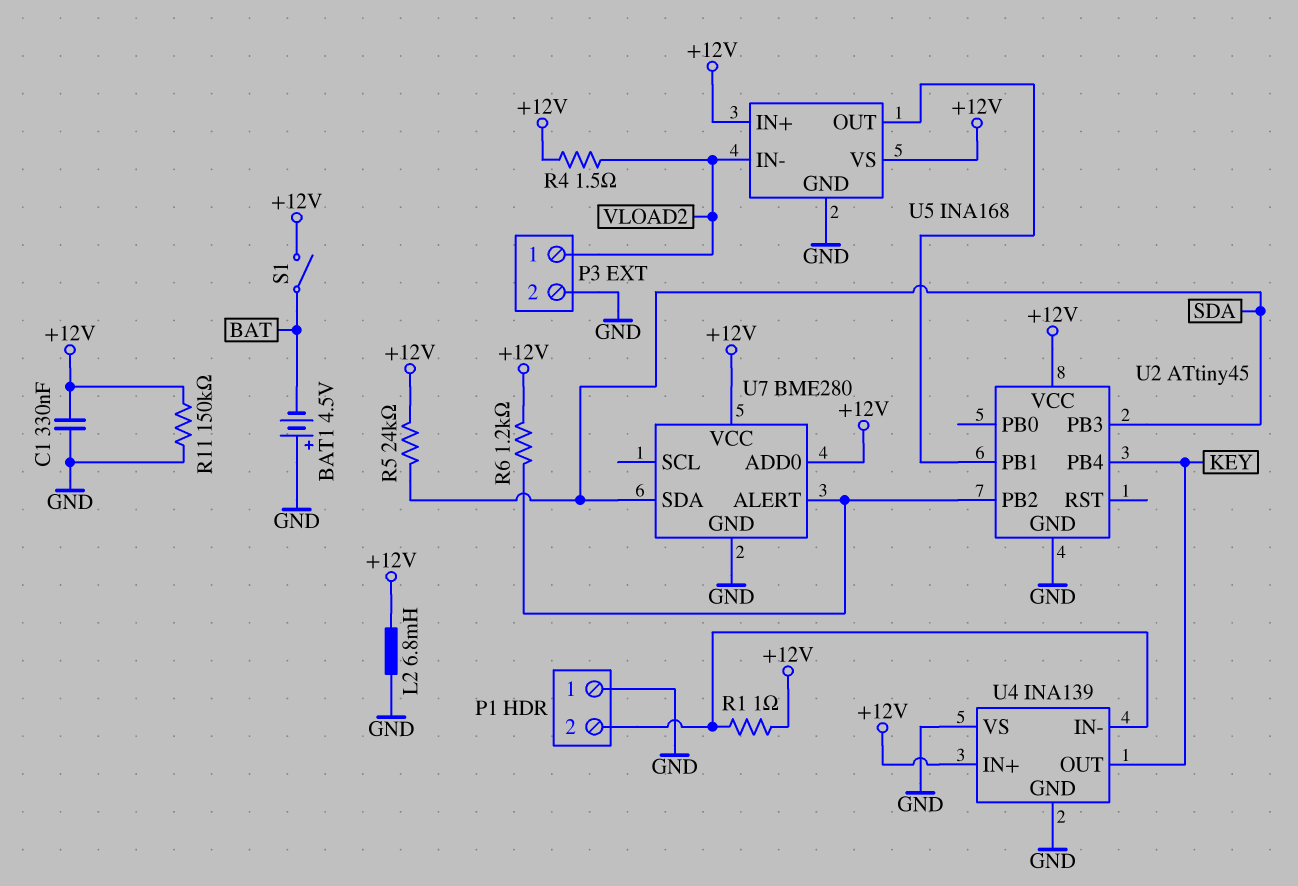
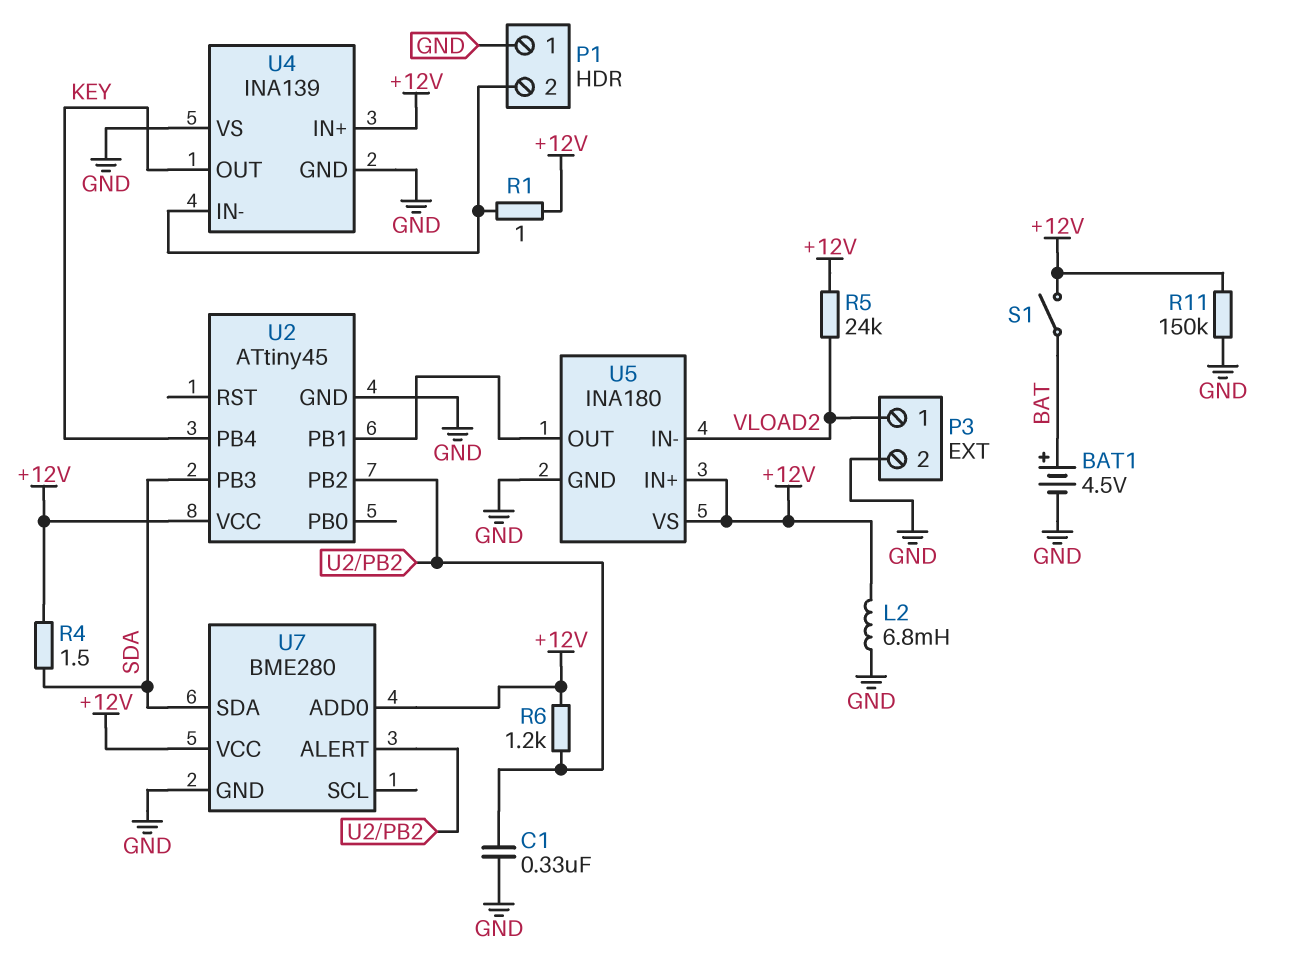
BAT1: 4.5V (plus GND, minus BAT) -> 4.5V (plus BAT, minus GND)
C1: 330nF (+12V, GND) -> 330nF (GND, U2/PB2)
R4: 1.5 (+12V, VLOAD2) -> 1.5 (+12V, SDA)
R5: 24k (+12V, SDA) -> 24k (+12V, VLOAD2)
U5: INA168 -> INA180

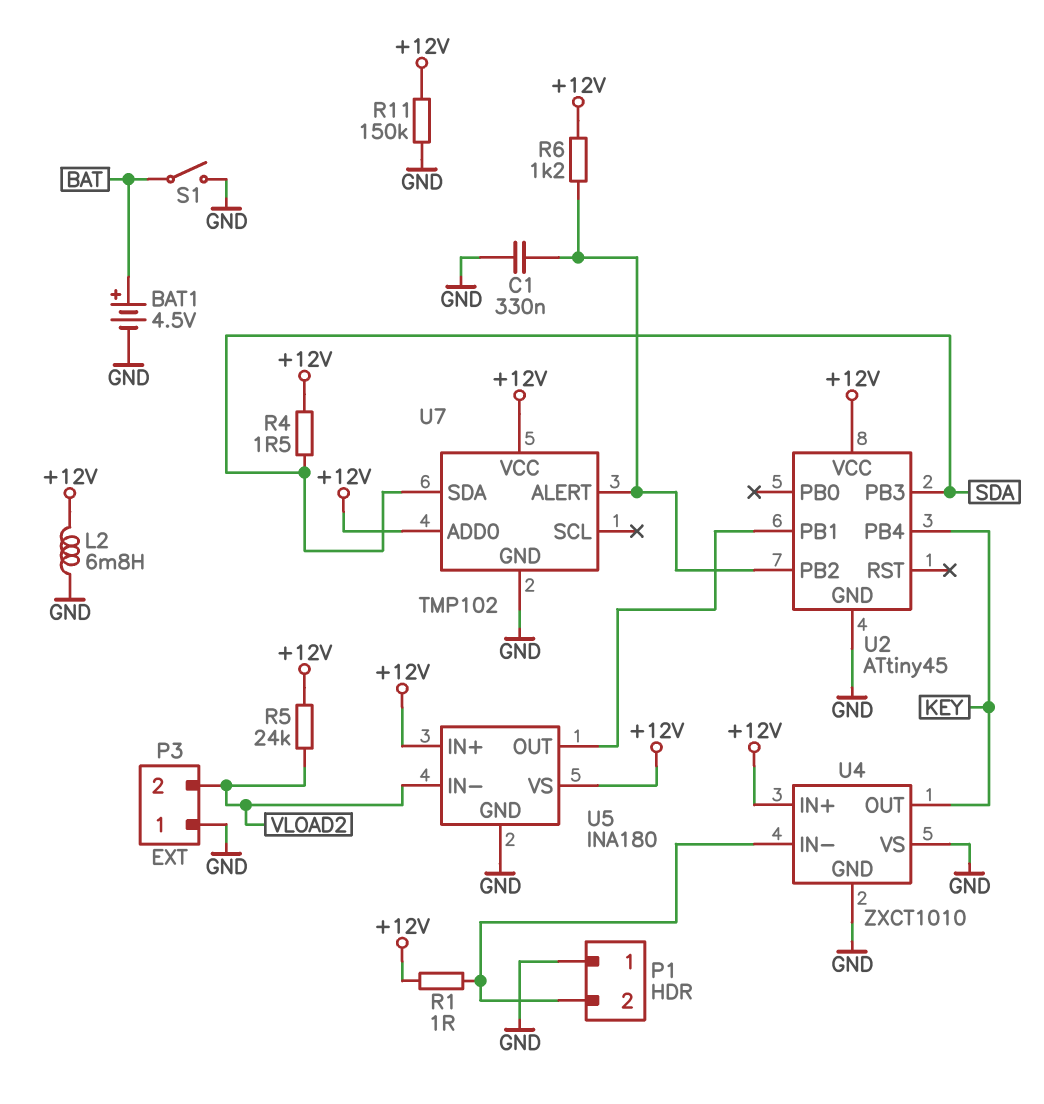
P3 pin 1: VLOAD2 -> GND
P3 pin 2: GND -> VLOAD2
S1: switch (+12V, BAT) -> switch (BAT, GND)
U4: INA139 -> ZXCT1010
U7: BME280 -> TMP102

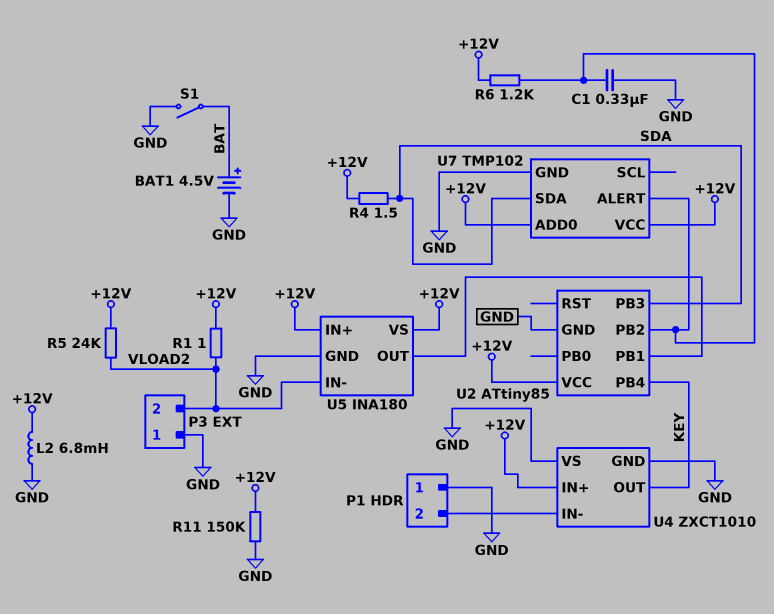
R1: 1 (+12V, P1/2) -> 1 (+12V, VLOAD2)
U2: ATtiny45 -> ATtiny85

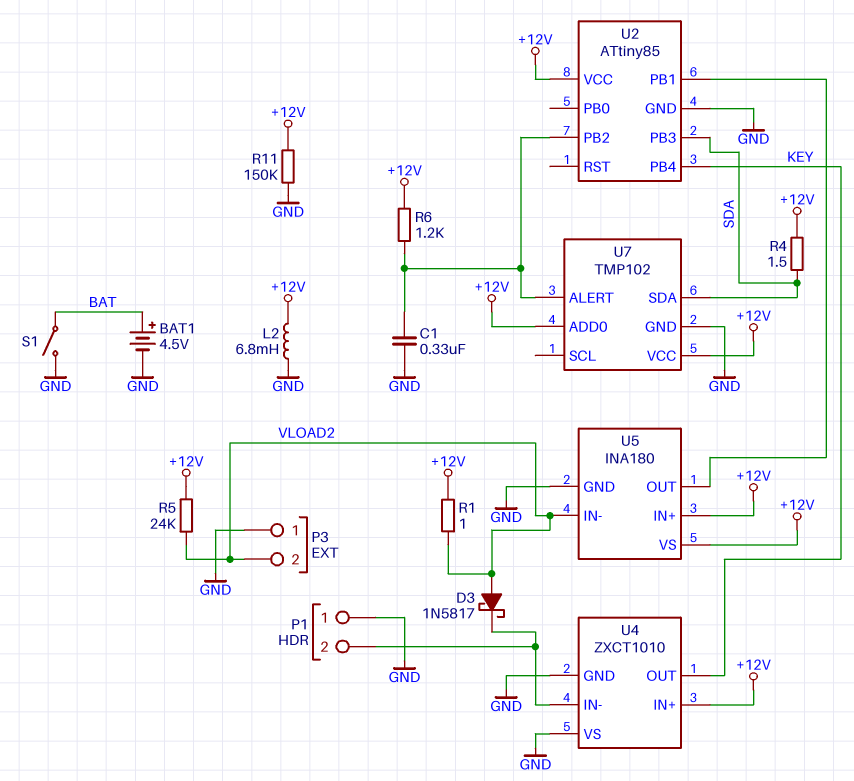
D3: none -> schottky 1N5817 (A VLOAD2, K P1/2)

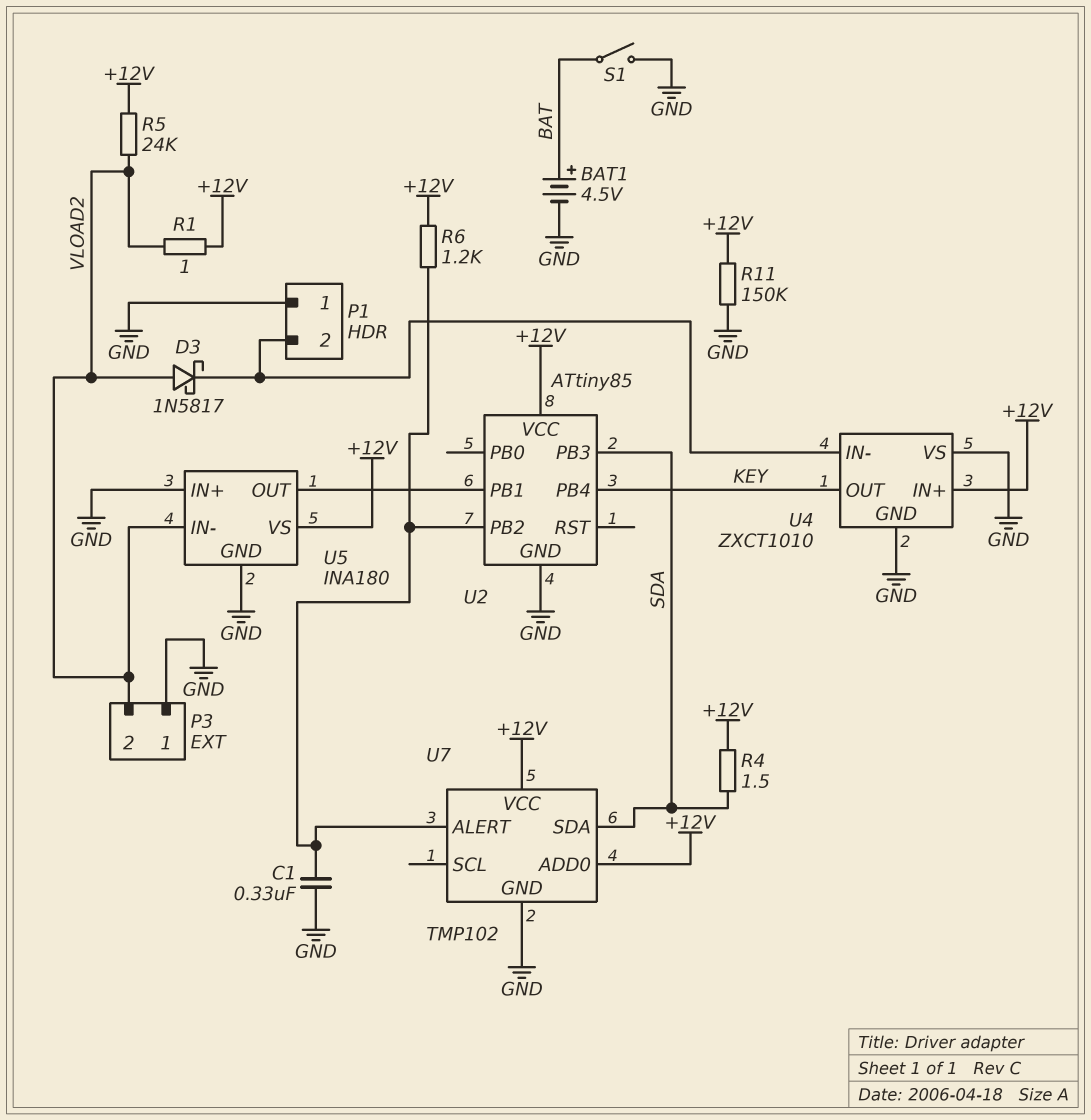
L2: 6.8mH (+12V, GND) -> none
U5 pin IN+: +12V -> GND

